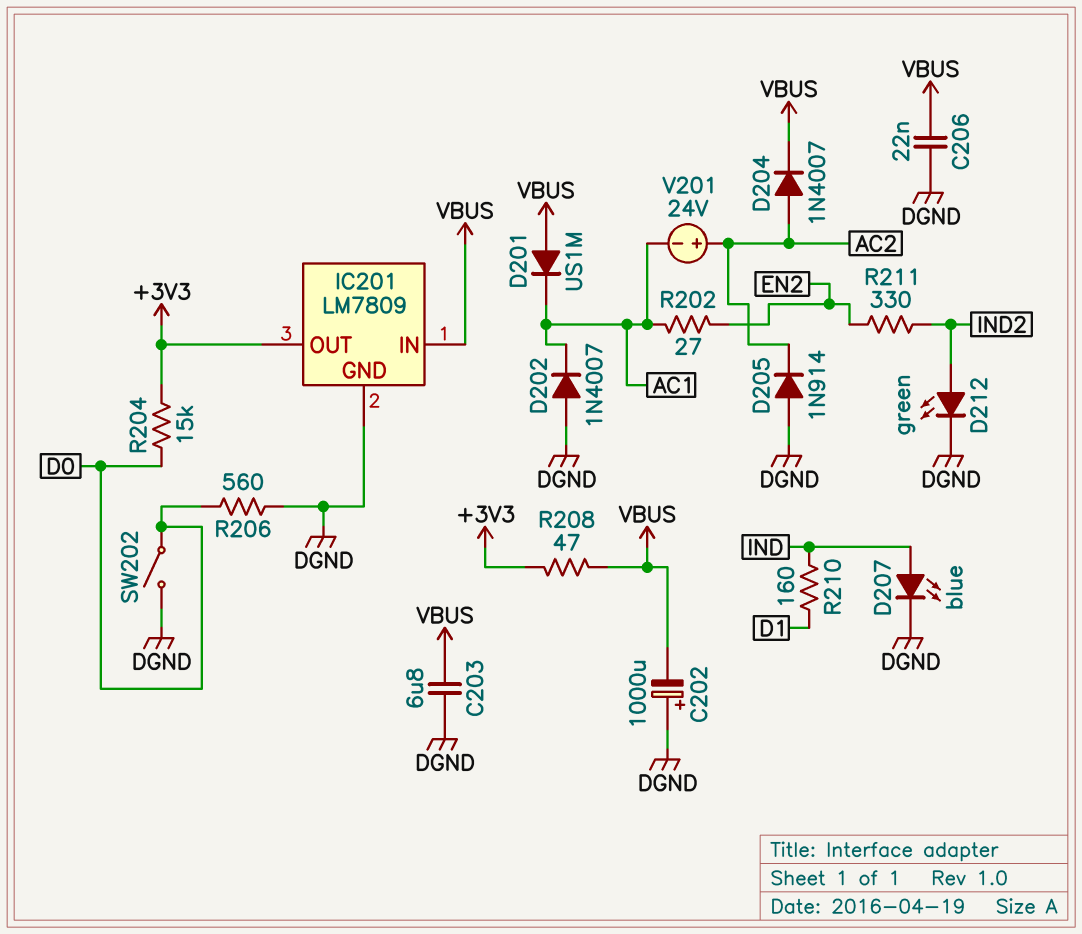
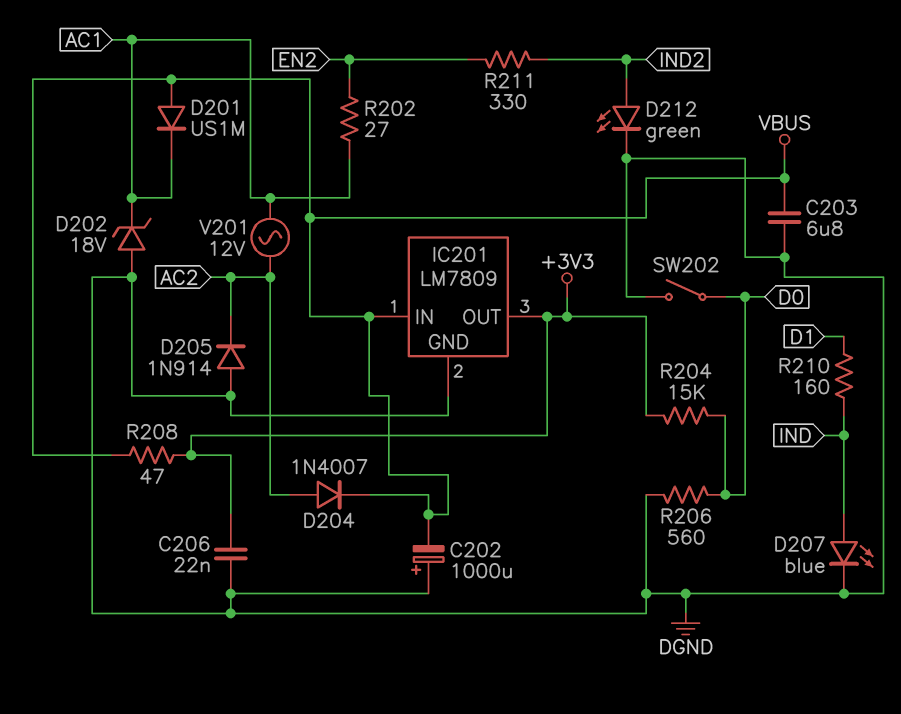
C206: 22nF (DGND, VBUS) -> 22nF (+3V3, DGND)
D202: diode 1N4007 (A DGND, K AC1) -> zener 18V (A DGND, K AC1)
V201: 24V (plus AC2, minus AC1) -> AC 12V (AC1, AC2)

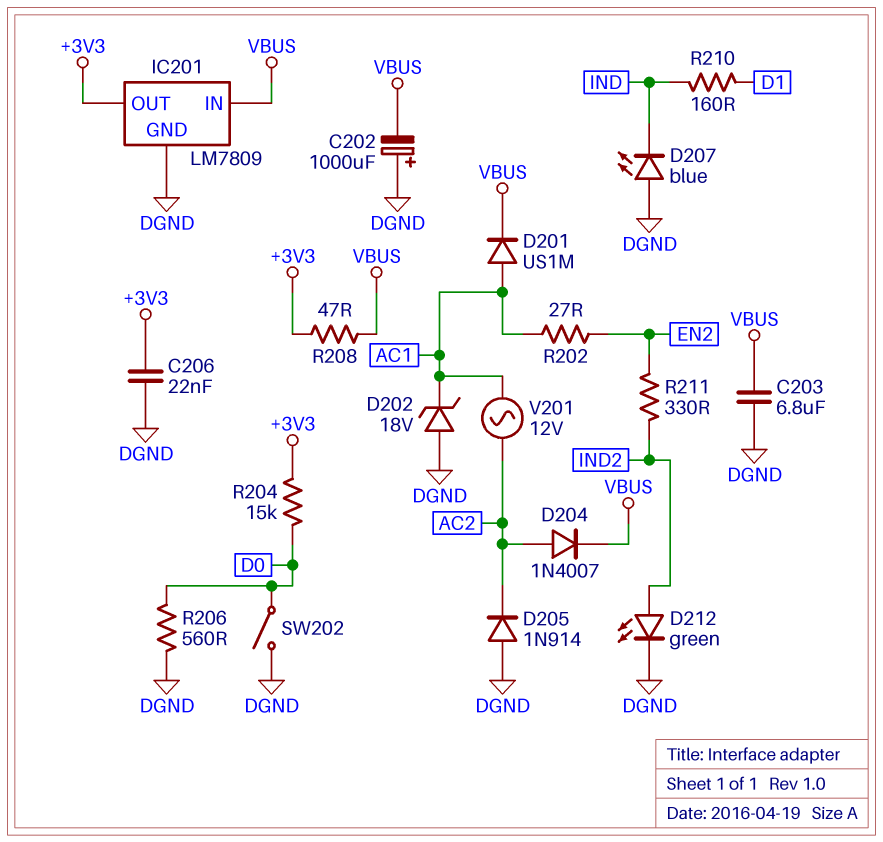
D201: diode US1M (A VBUS, K AC1) -> diode US1M (A AC1, K VBUS)
D207: LED blue (A IND, K DGND) -> LED blue (A DGND, K IND)

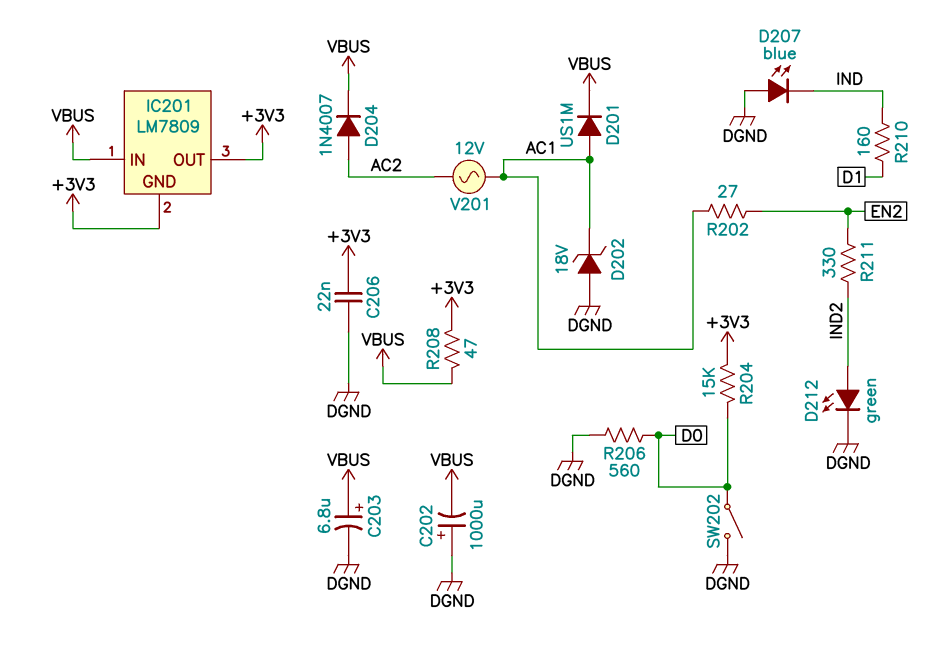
C203: 6.8uF (DGND, VBUS) -> 6.8uF (plus VBUS, minus DGND)
D205: diode 1N914 (A DGND, K AC2) -> none
IC201 pin GND: DGND -> +3V3

